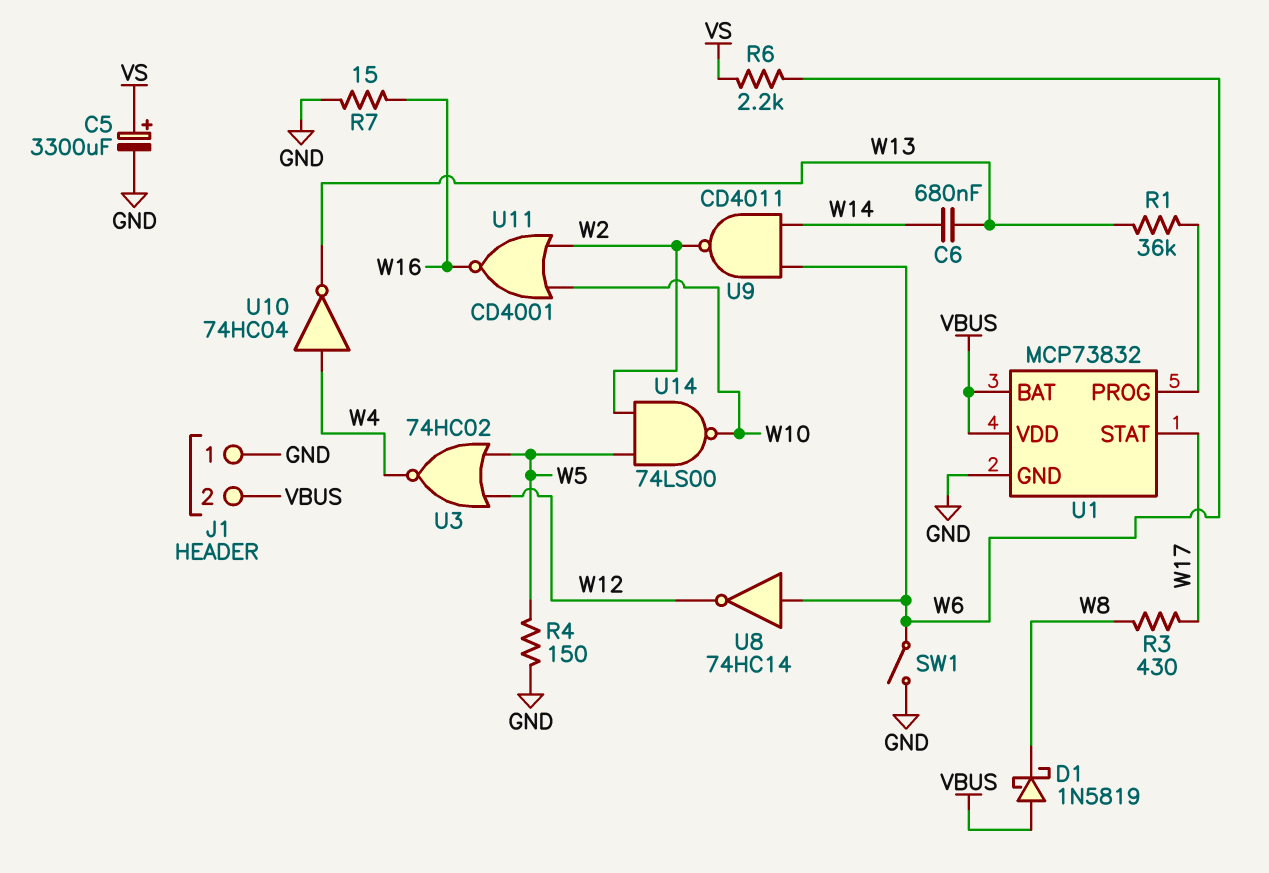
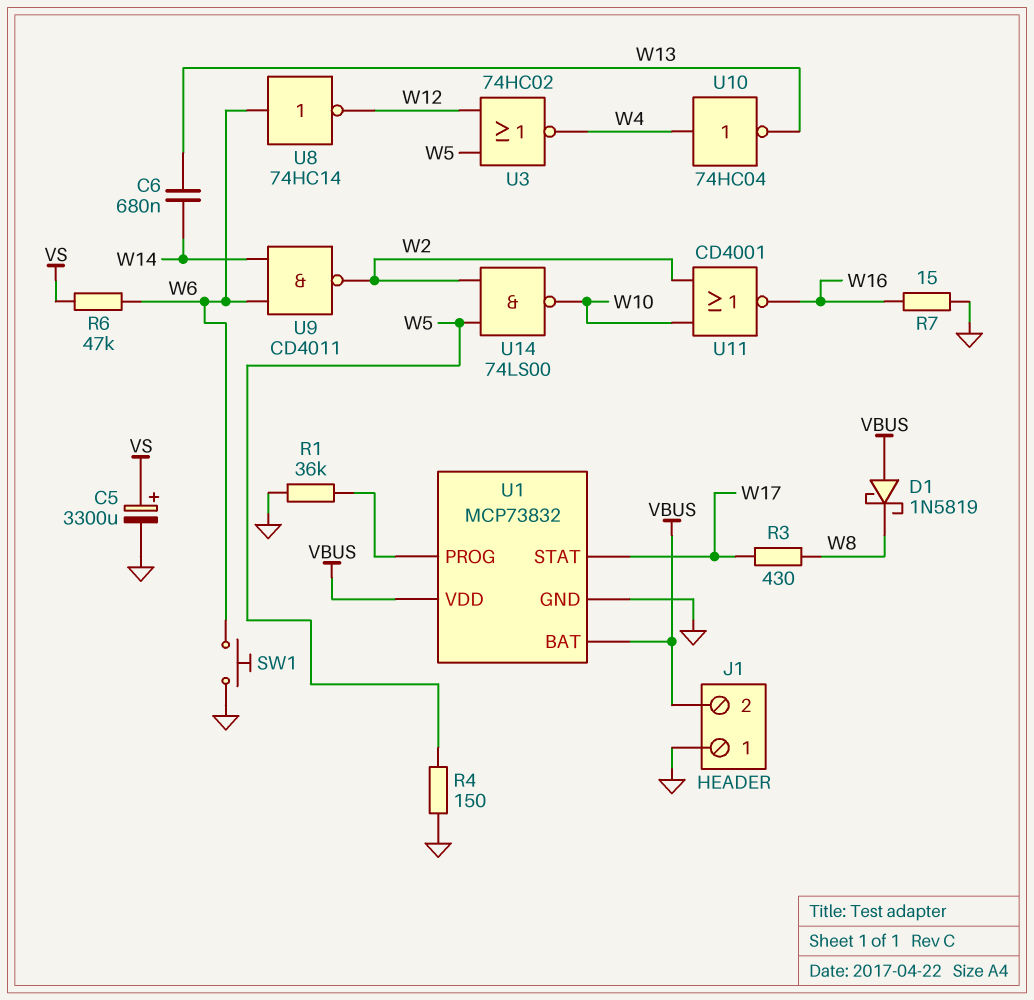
R1: 36k (U1/PROG, W13) -> 36k (GND, U1/PROG)
R6: 2.2k (VS, W6) -> 47k (VS, W6)
SW1: switch (GND, W6) -> button (GND, W6)

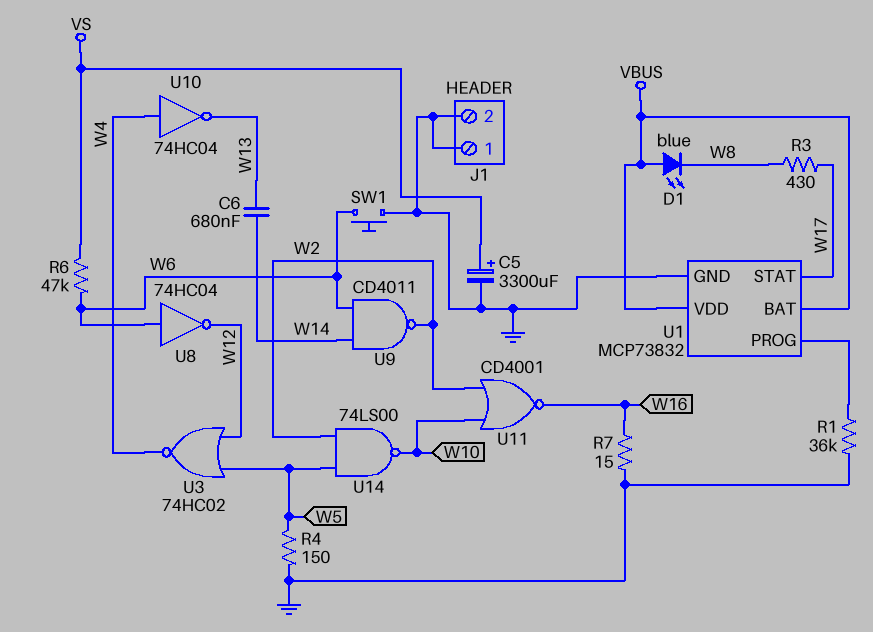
D1: schottky 1N5819 (A VBUS, K W8) -> LED blue (A VBUS, K W8)
J1 pin 2: VBUS -> GND
U8: NOT 74HC14 (in W6, out W12) -> NOT 74HC04 (in W6, out W12)

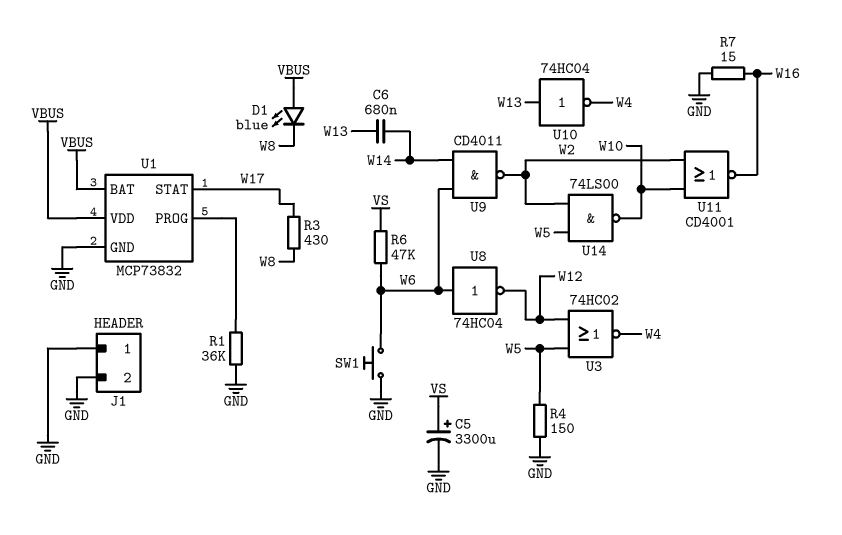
U10: NOT 74HC04 (in W4, out W13) -> NOT 74HC04 (in W13, out W4)

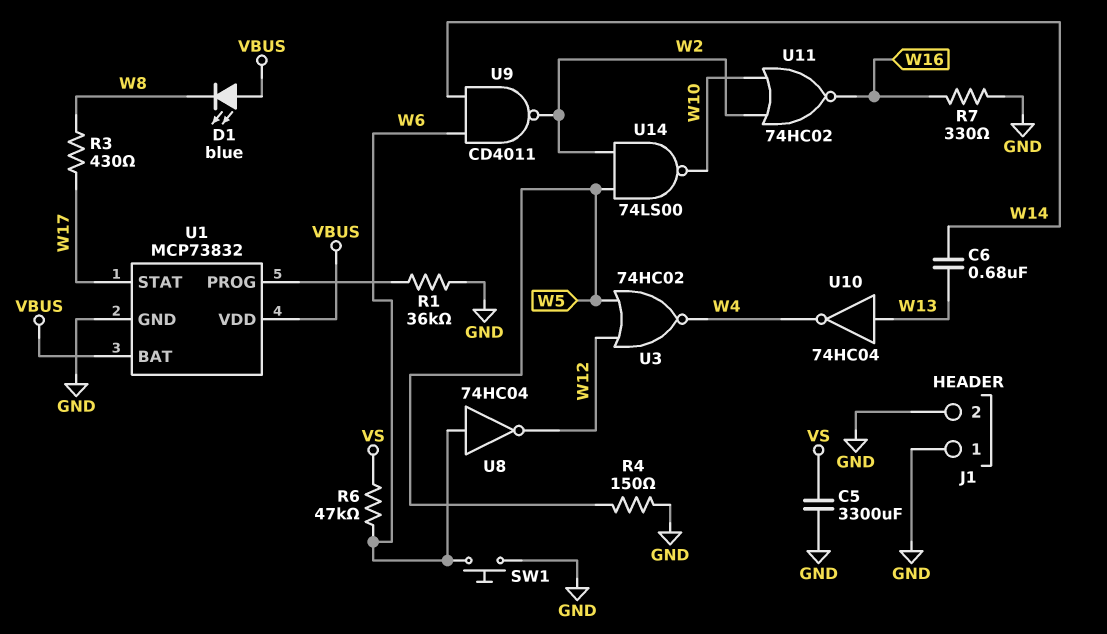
C5: 3300uF (plus VS, minus GND) -> 3300uF (GND, VS)
R7: 15 (GND, W16) -> 330 (GND, W16)
U11: NOR CD4001 (in W2, in W10, out W16) -> NOR 74HC02 (in W2, in W10, out W16)

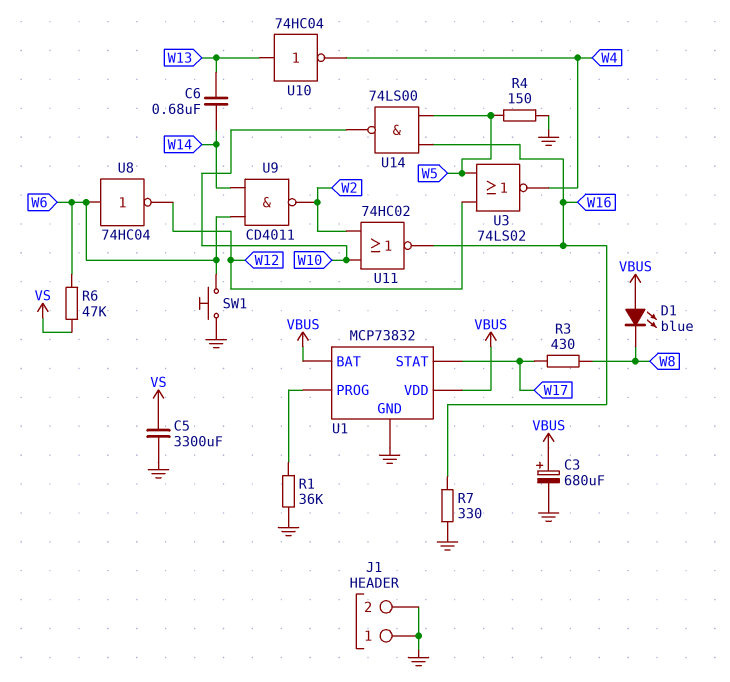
C3: none -> 680uF (plus VBUS, minus GND)
U3: NOR 74HC02 (in W5, in W12, out W4) -> NOR 74LS02 (in W5, in W12, out W4)
U14: NAND 74LS00 (in W2, in W5, out W10) -> NAND 74LS00 (in W5, in W16, out W10)

